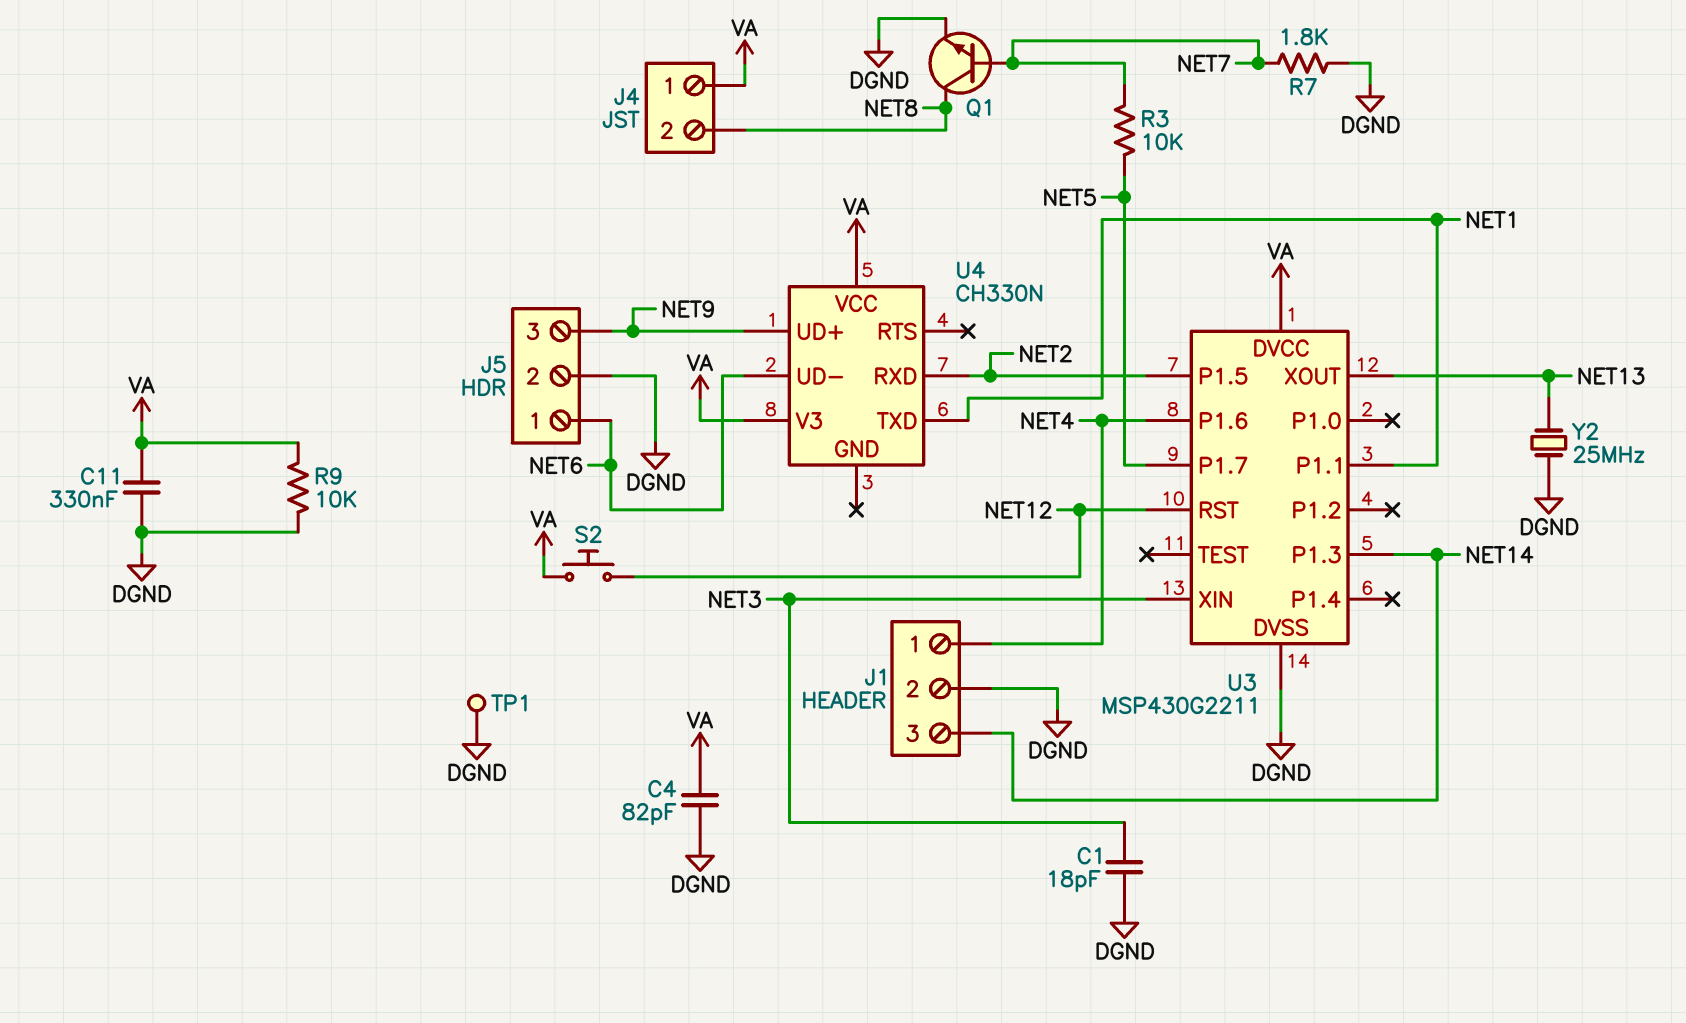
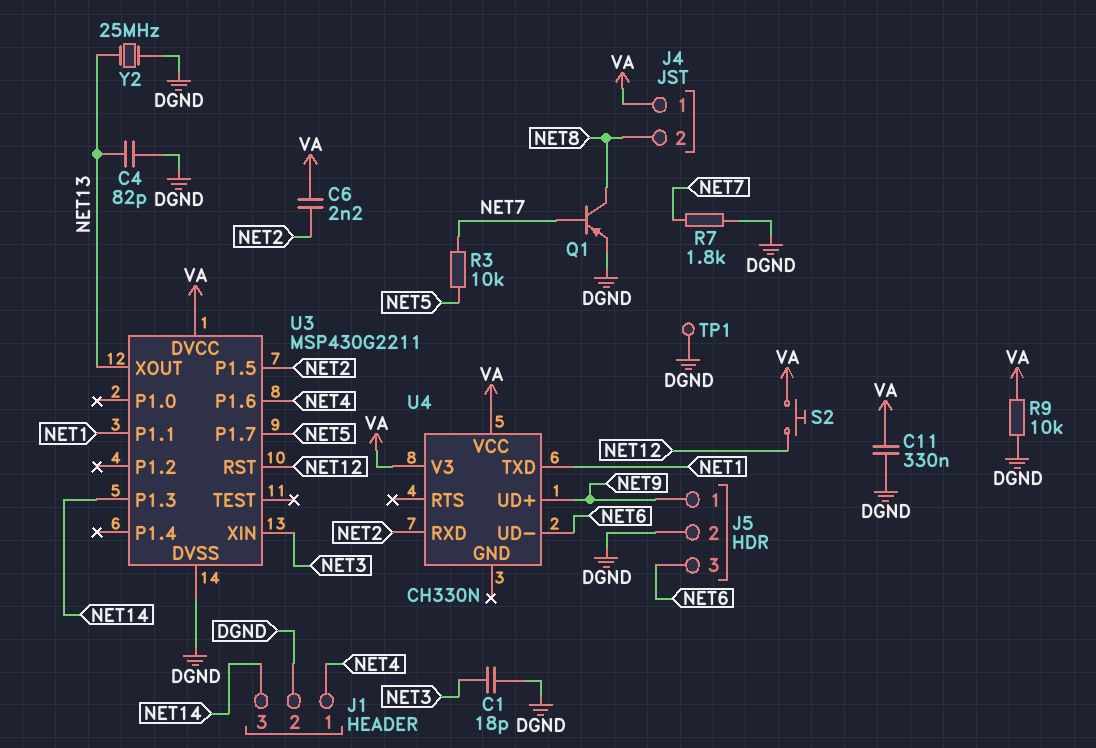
C4: 82pF (DGND, VA) -> 82pF (DGND, NET13)
C6: none -> 2.2nF (NET2, VA)
J5 pin 1: NET6 -> NET9
J5 pin 3: NET9 -> NET6
Q1: NPN (B NET7, C NET8, E DGND) -> PNP (B NET7, C NET8, E DGND)

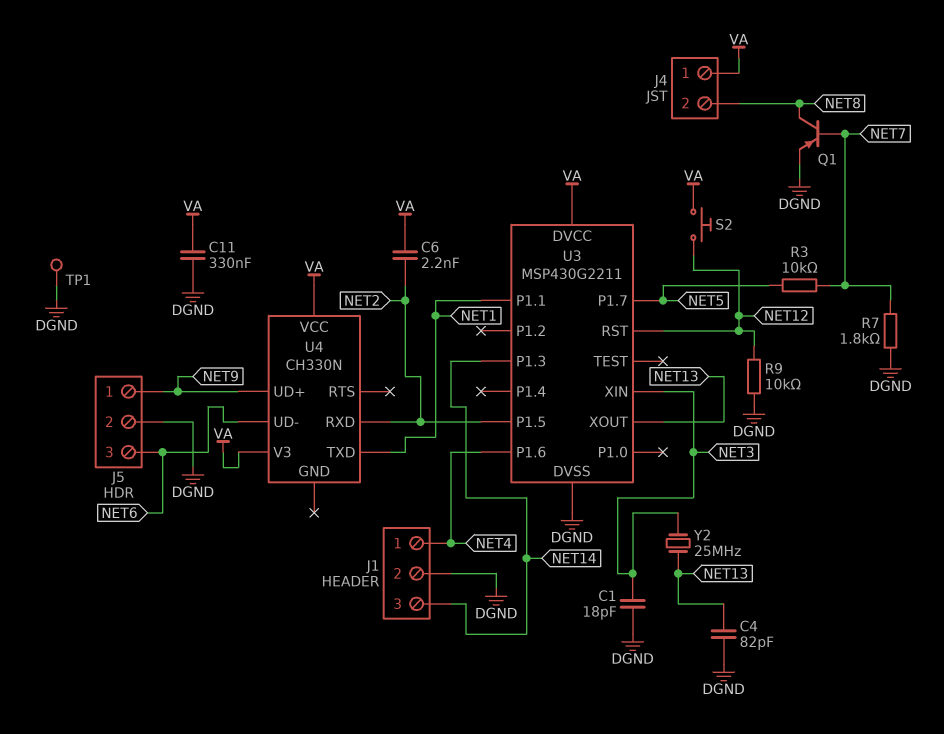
R9: 10k (DGND, VA) -> 10k (DGND, NET12)
Y2: 25MHz (DGND, NET13) -> 25MHz (NET3, NET13)

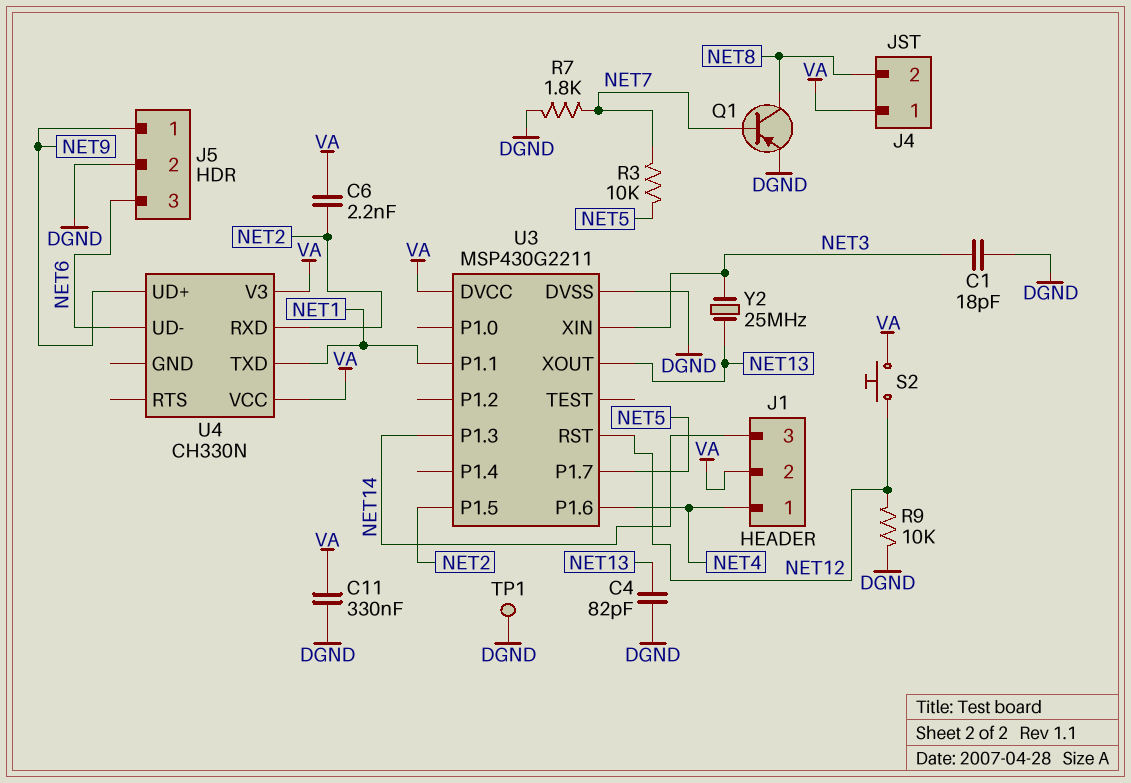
J1 pin 2: DGND -> VA

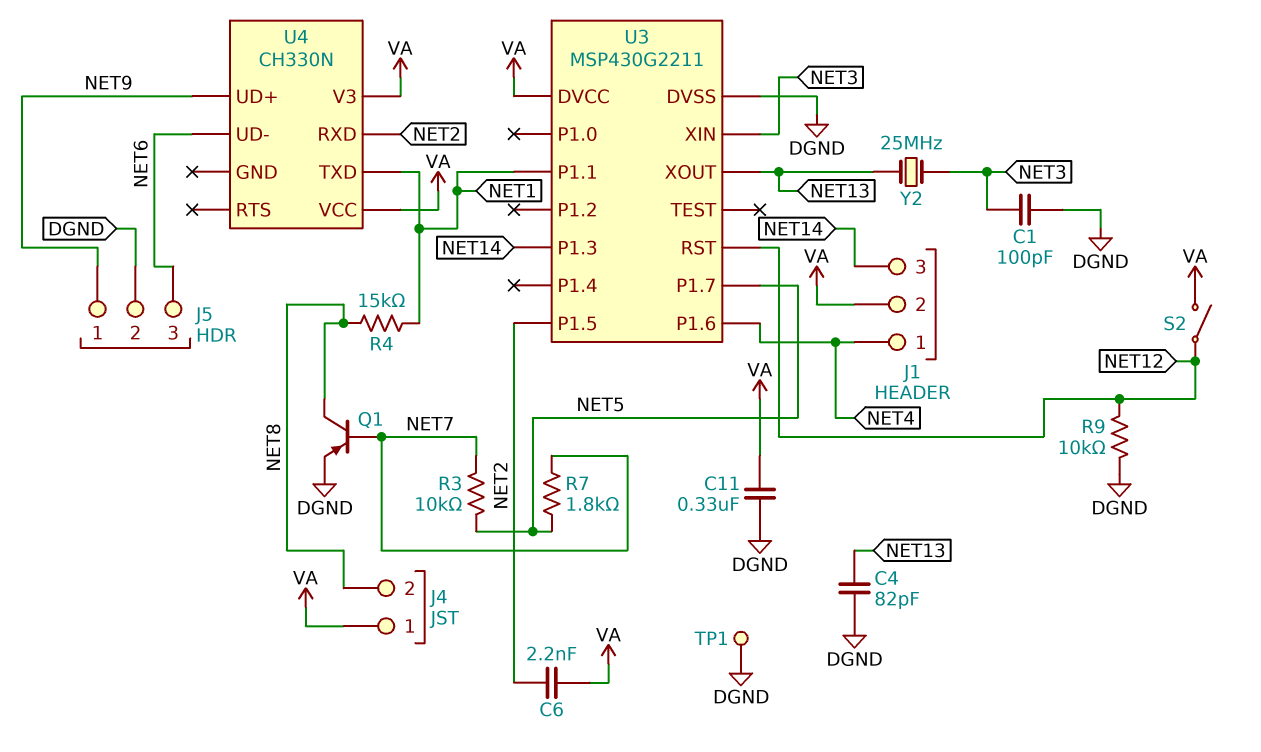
C1: 18pF (DGND, NET3) -> 100pF (DGND, NET3)
R4: none -> 15k (NET1, NET8)
R7: 1.8k (DGND, NET7) -> 1.8k (NET5, NET7)
S2: button (NET12, VA) -> switch (NET12, VA)

